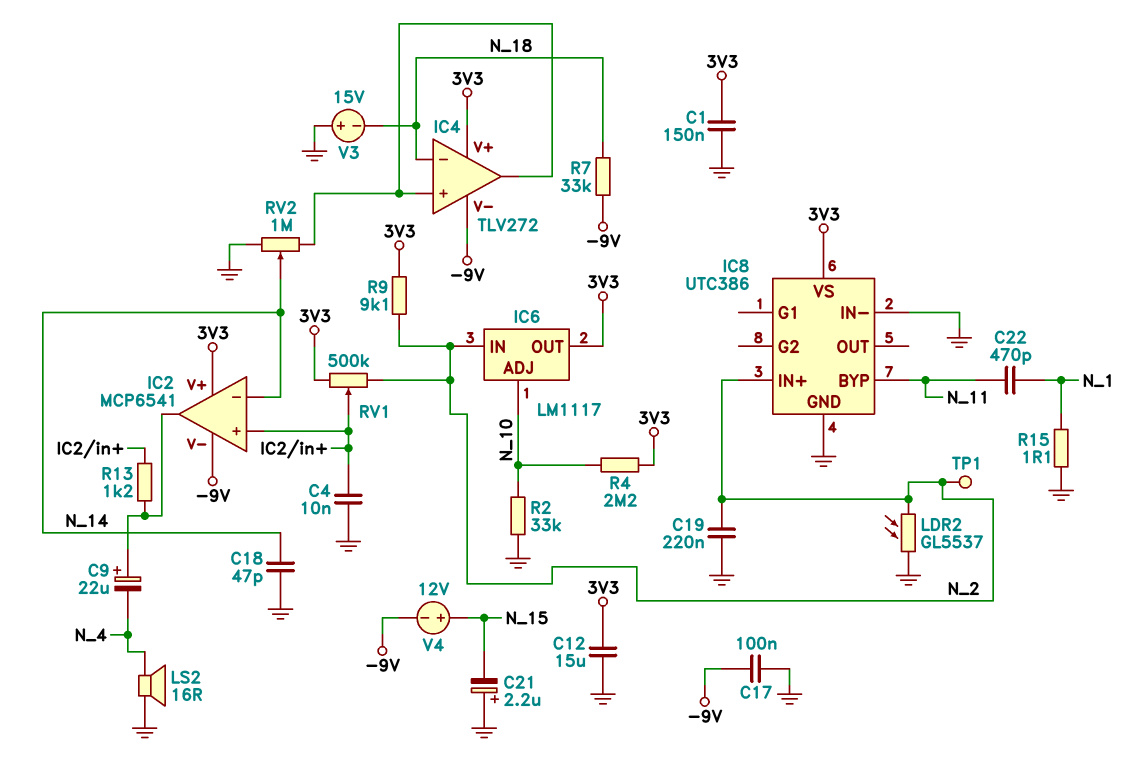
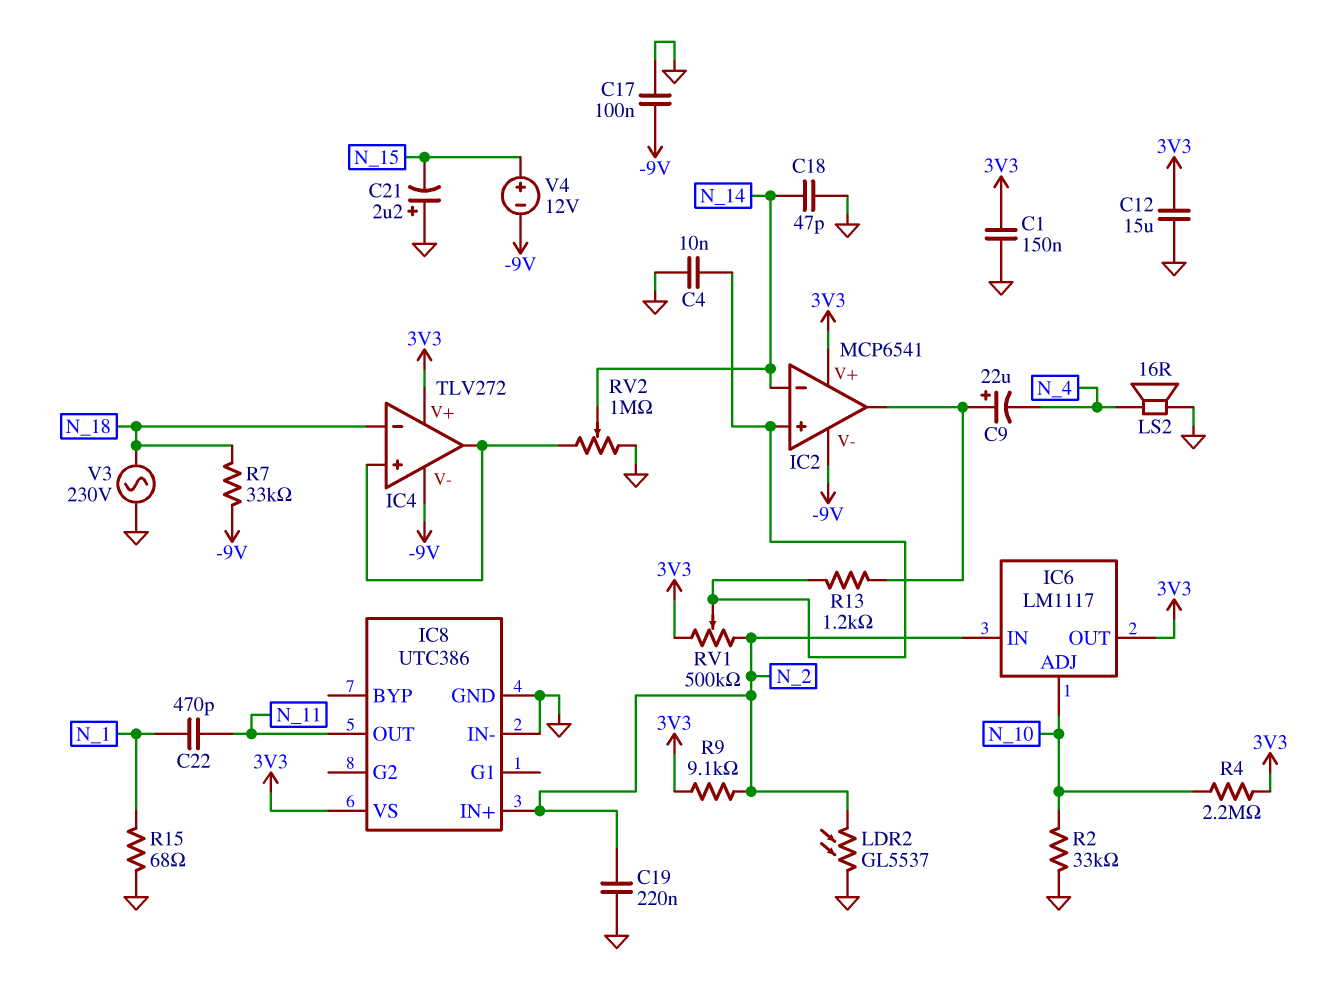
IC8 pin BYP: N_11 -> none
IC8 pin OUT: none -> N_11
R15: 1.1 (GND, N_1) -> 68 (GND, N_1)
TP1: test point (N_2) -> none
V3: 15V (plus GND, minus N_18) -> AC 230V (GND, N_18)

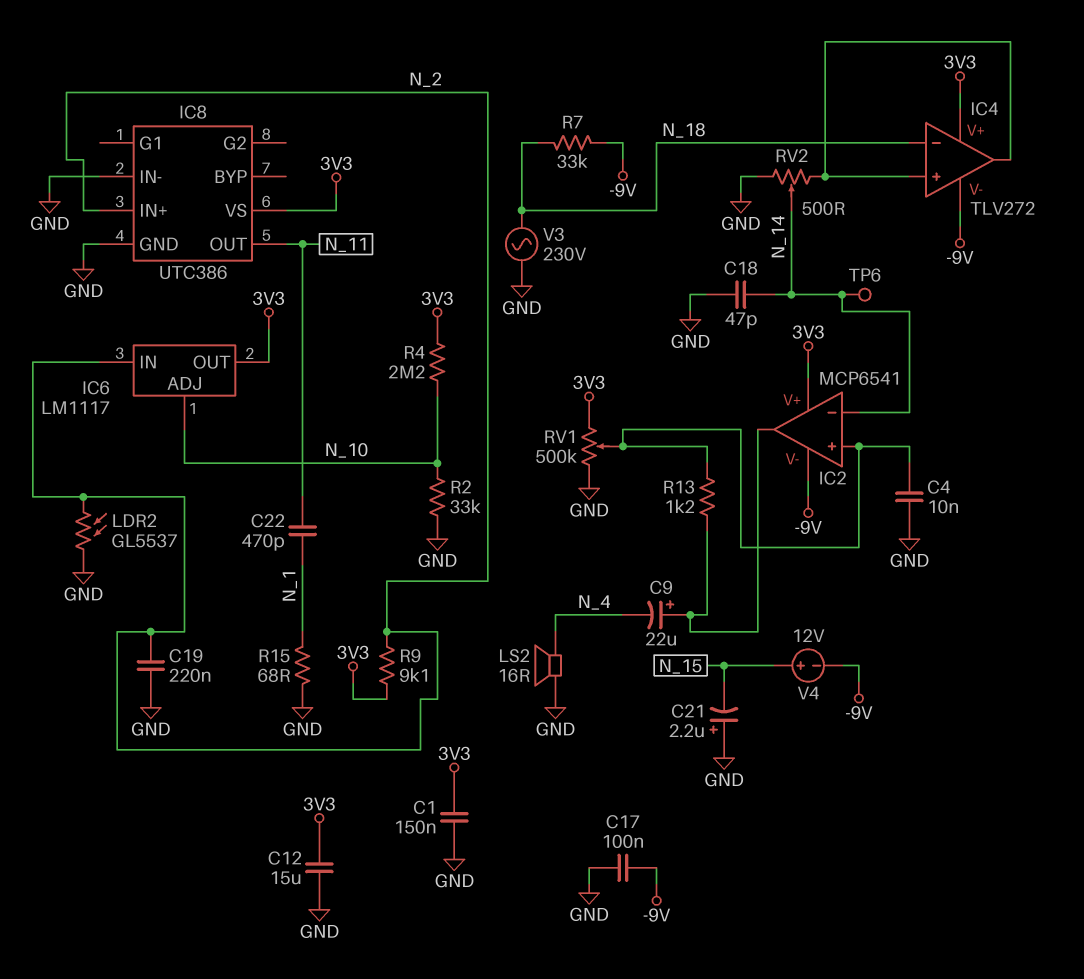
RV1: 500k (3V3, N_2, wiper IC2/in+) -> 500k (3V3, GND, wiper IC2/in+)
RV2: 1M (GND, IC4/in+, wiper N_14) -> 500 (GND, IC4/in+, wiper N_14)
TP6: none -> test point (N_14)

